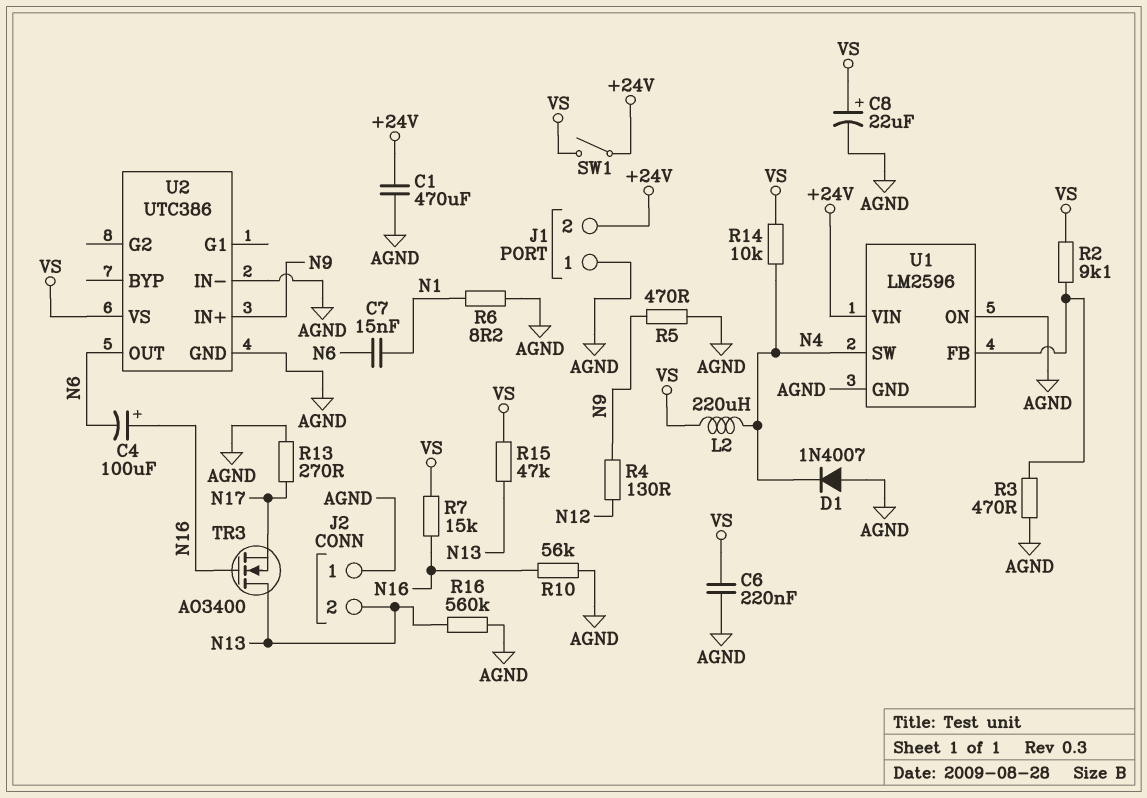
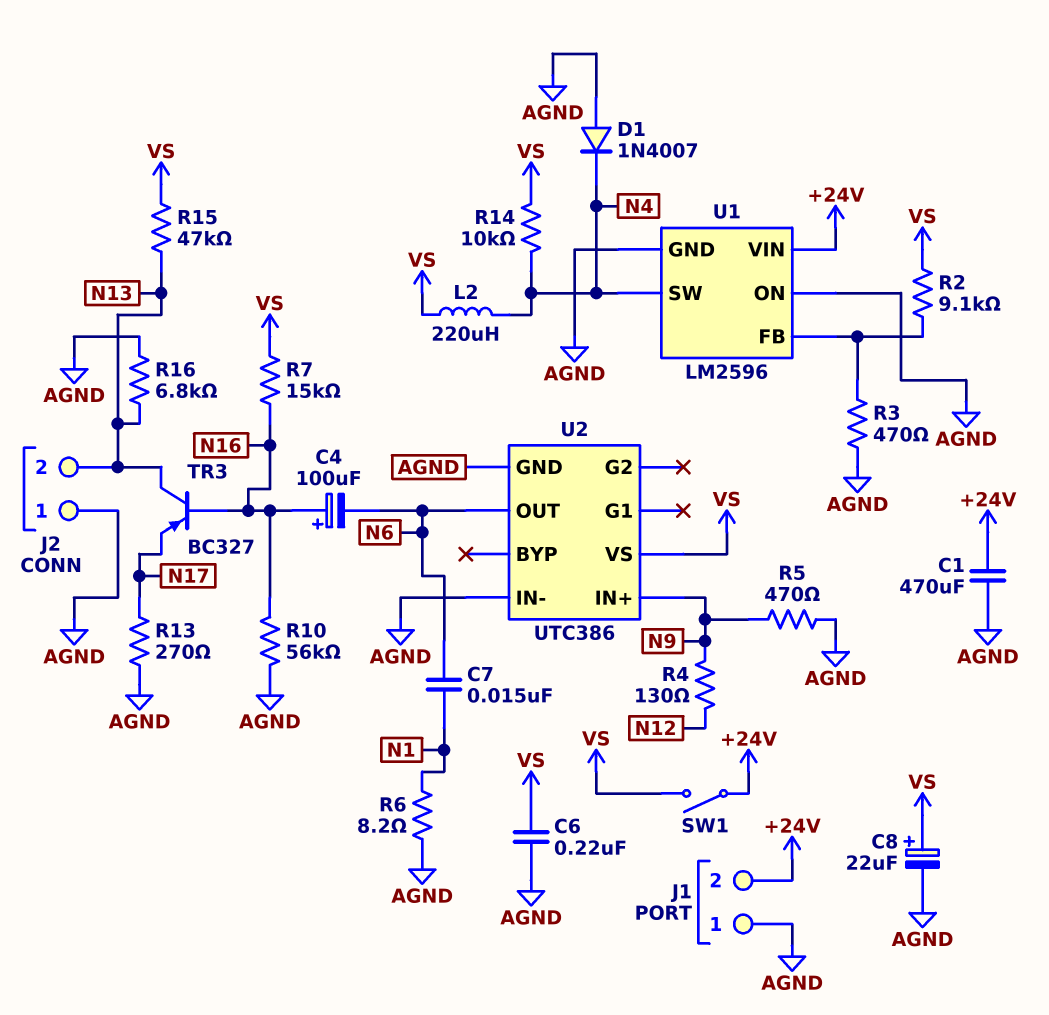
R16: 560k (AGND, N13) -> 6.8k (AGND, N13)
TR3: NMOS AO3400 (G N16, D N13, S N17) -> PNP BC327 (B N16, C N13, E N17)

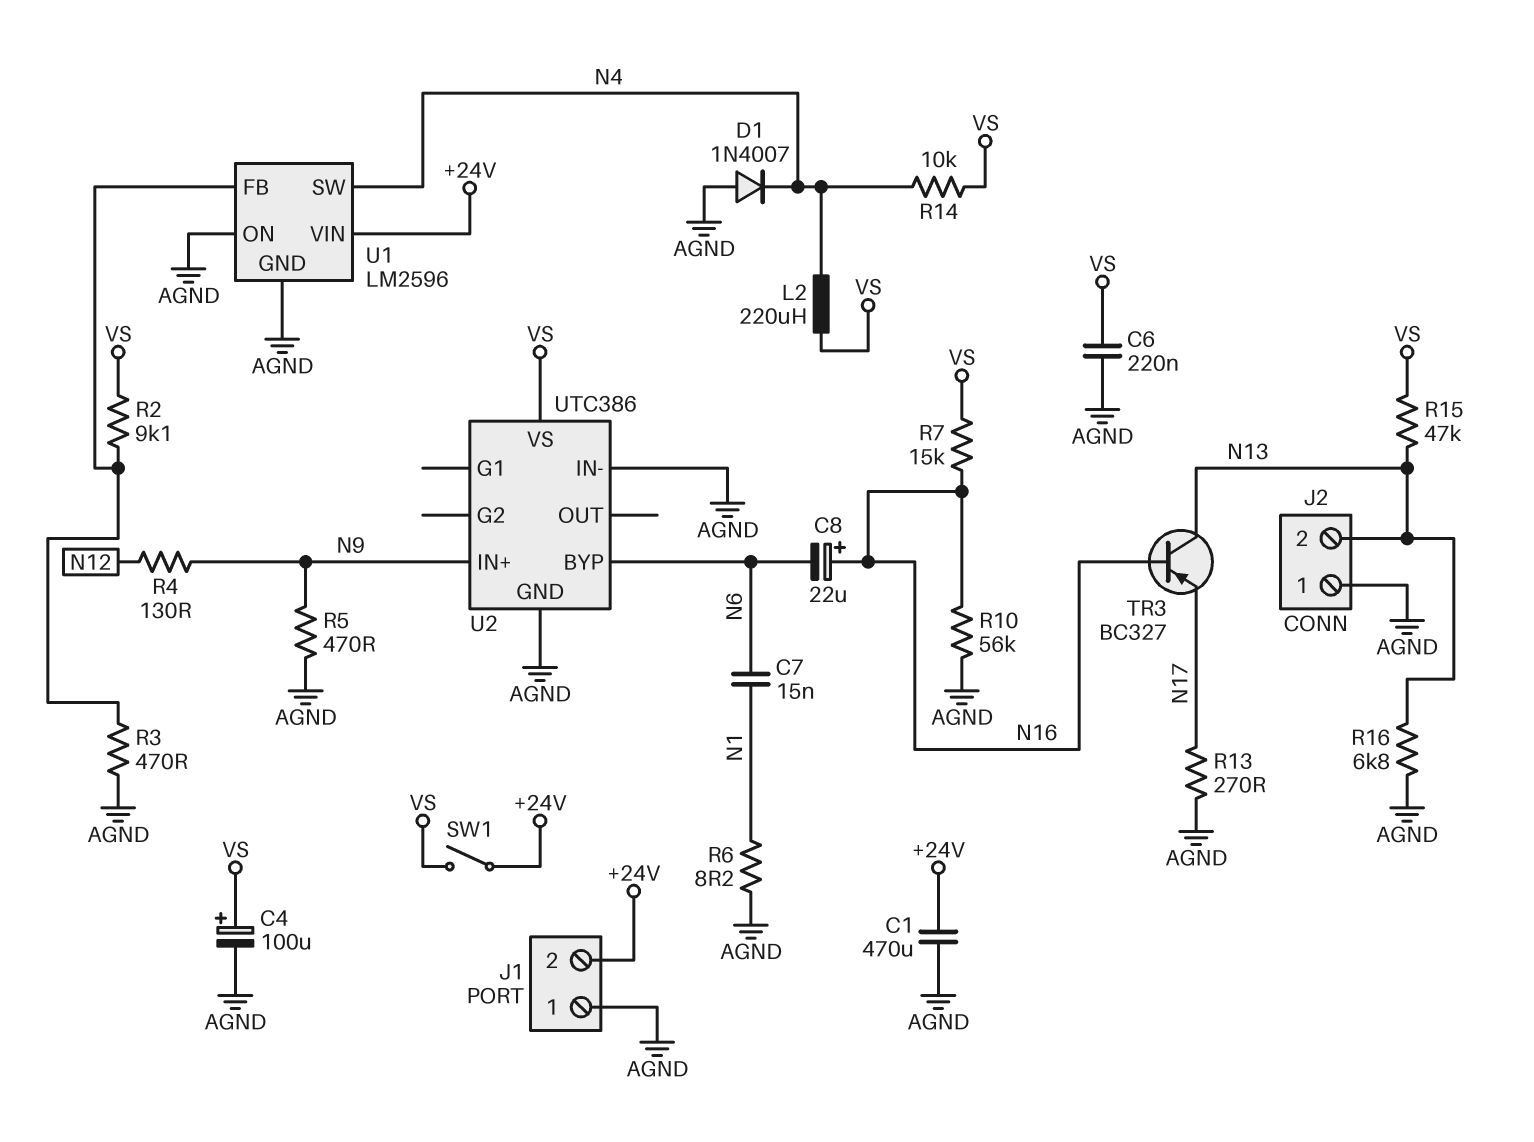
C4: 100uF (plus N16, minus N6) -> 100uF (plus VS, minus AGND)
C8: 22uF (plus VS, minus AGND) -> 22uF (plus N16, minus N6)
U2 pin BYP: none -> N6
U2 pin OUT: N6 -> none

